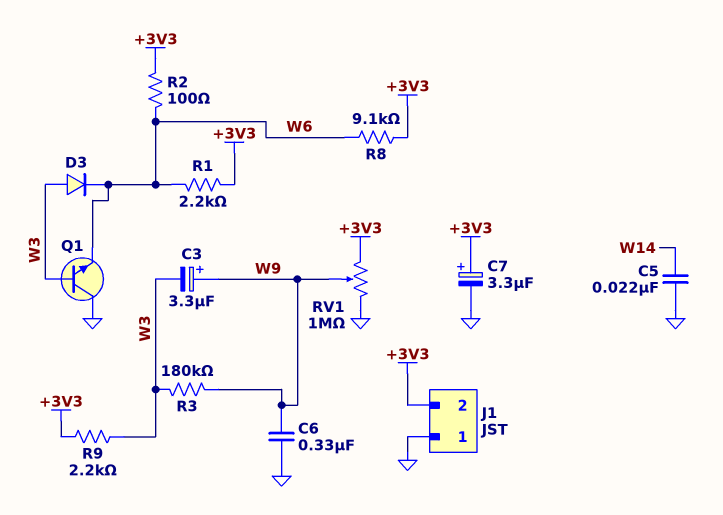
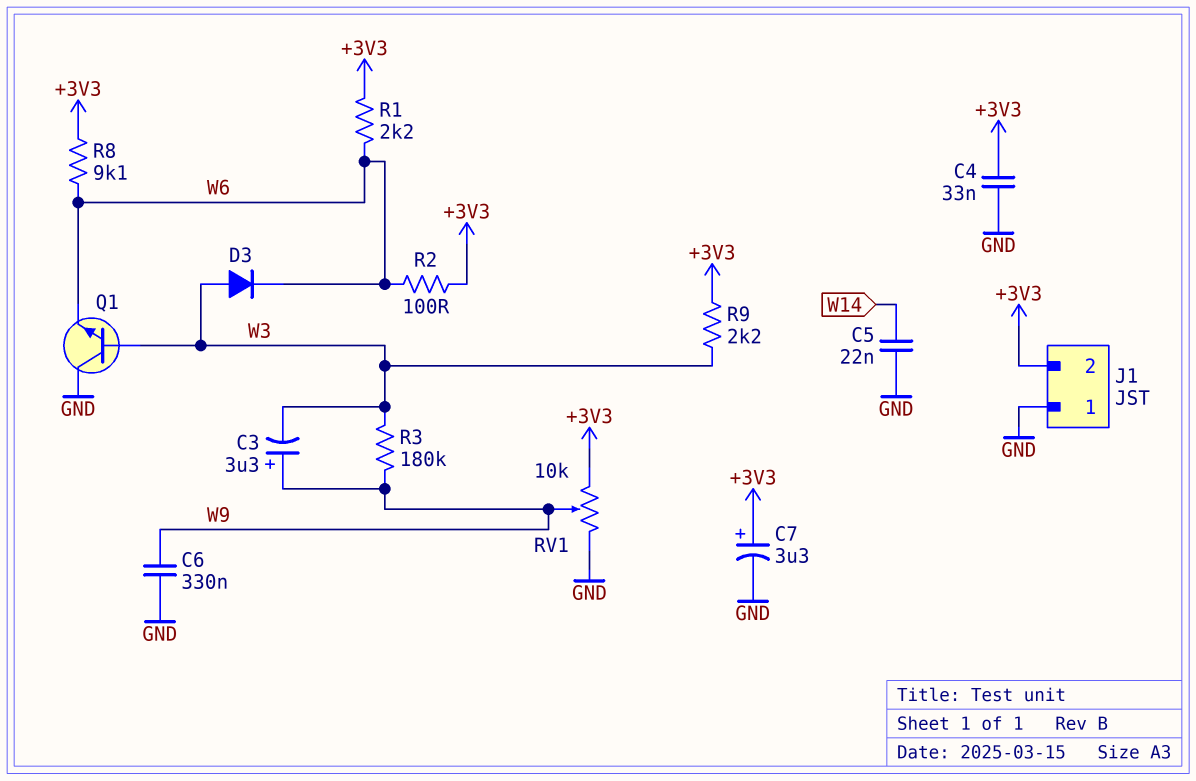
C4: none -> 33nF (+3V3, GND)
RV1: 1M (+3V3, GND, wiper W9) -> 10k (+3V3, GND, wiper W9)

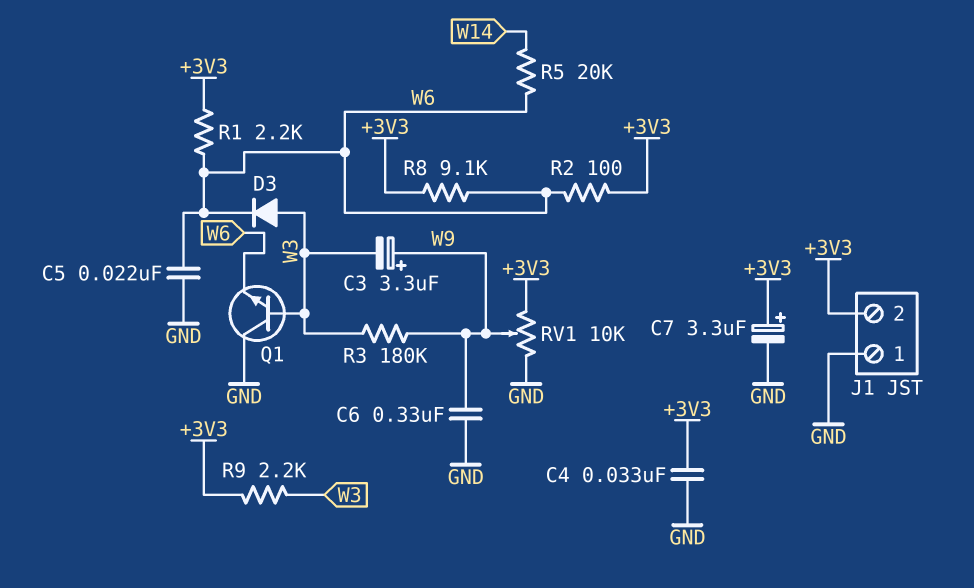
C5: 22nF (GND, W14) -> 22nF (GND, W6)
R5: none -> 20k (W6, W14)

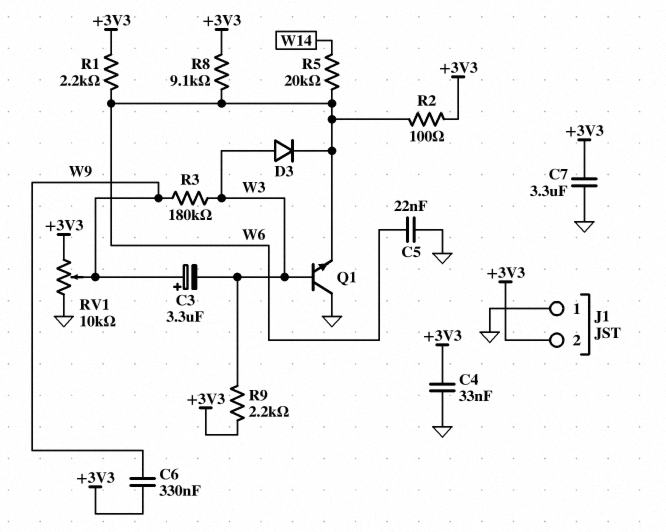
C6: 330nF (GND, W9) -> 330nF (+3V3, W9)
C7: 3.3uF (plus +3V3, minus GND) -> 3.3uF (+3V3, GND)

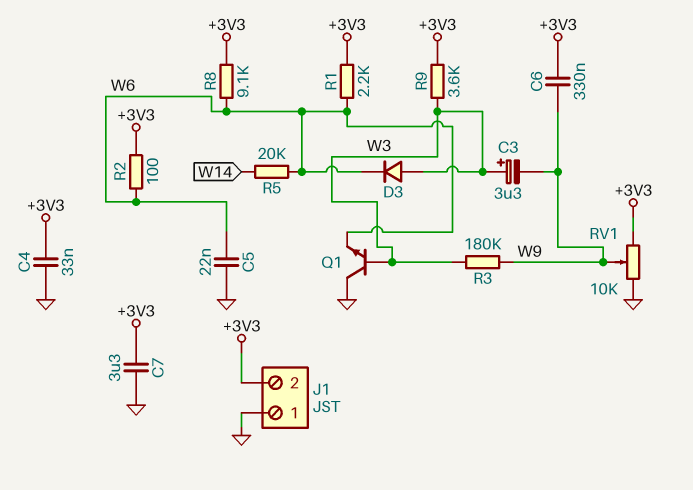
C3: 3.3uF (plus W9, minus W3) -> 3.3uF (plus W3, minus W9)
R9: 2.2k (+3V3, W3) -> 3.6k (+3V3, W3)

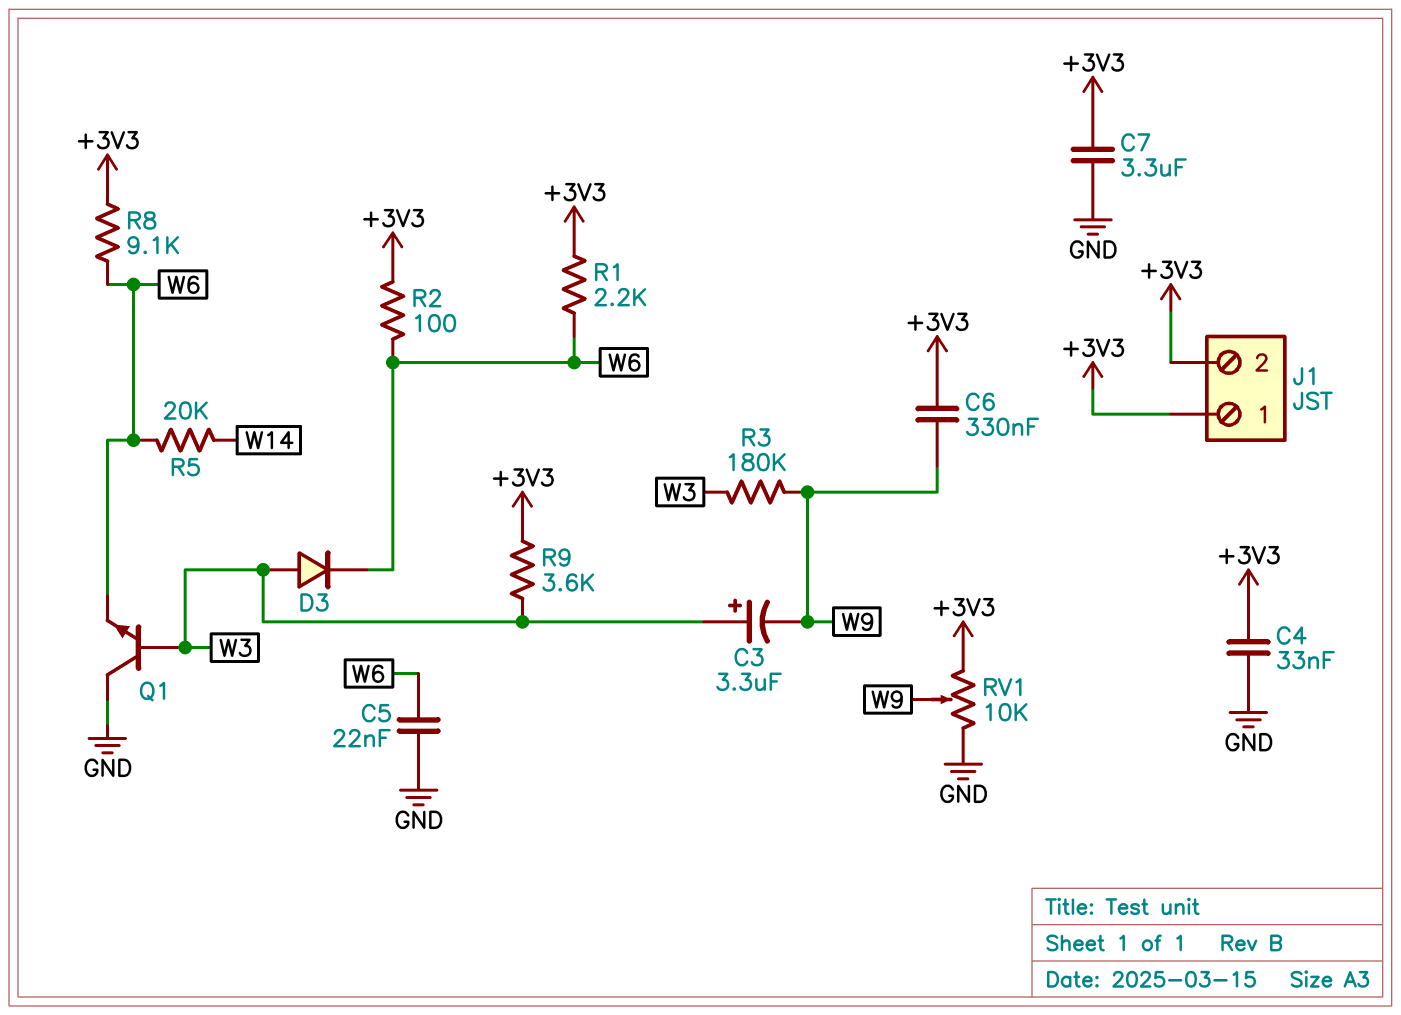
J1 pin 1: GND -> +3V3

